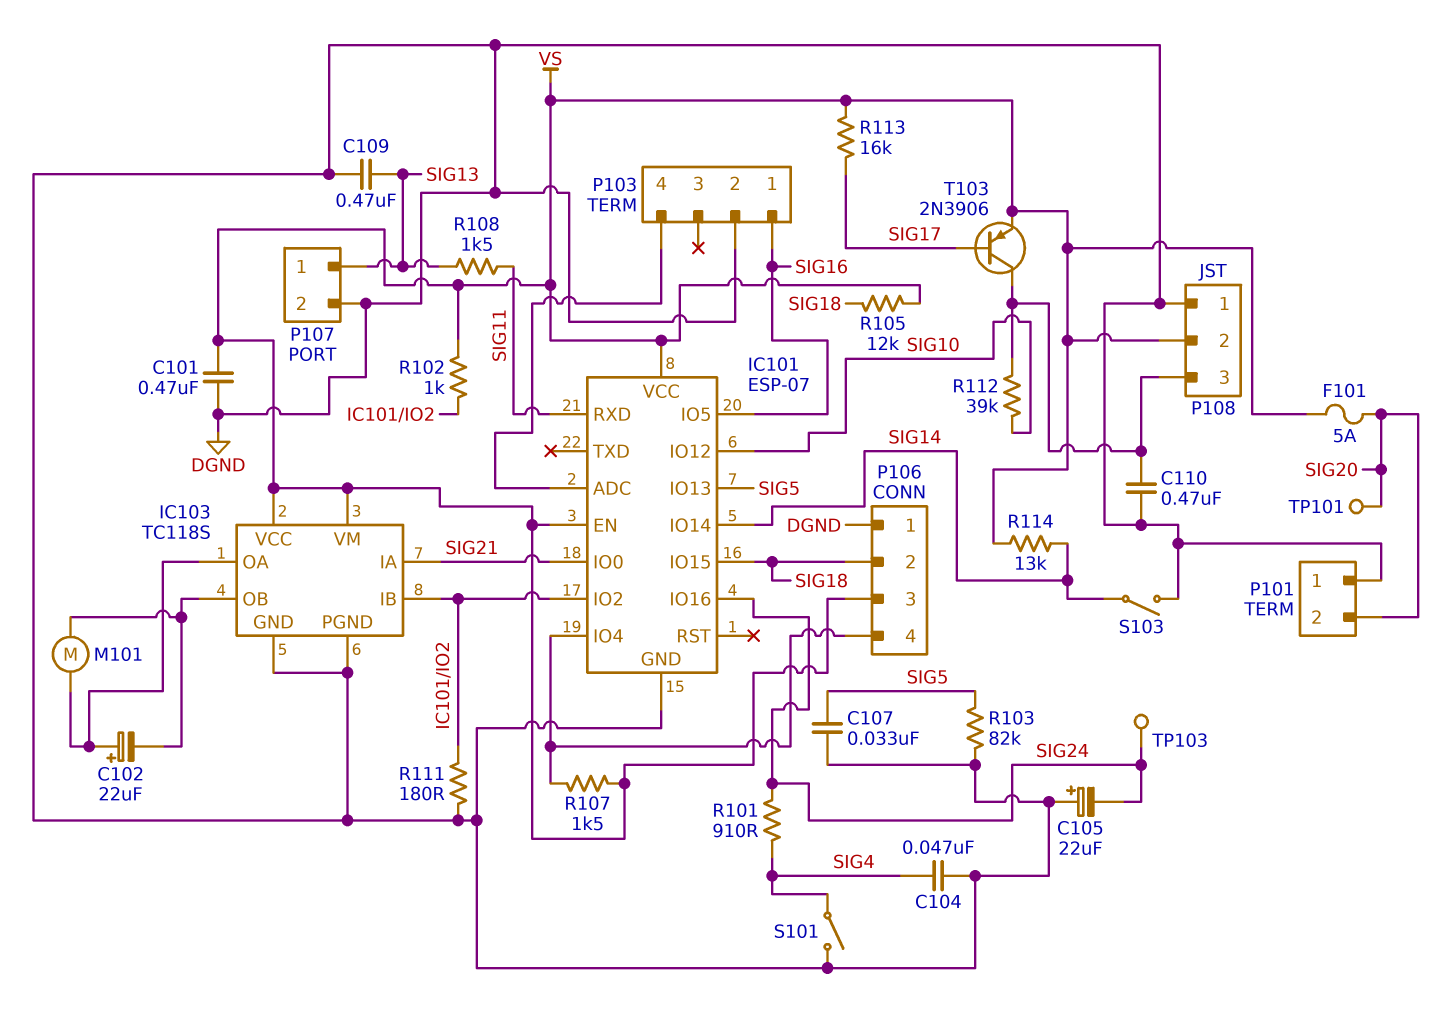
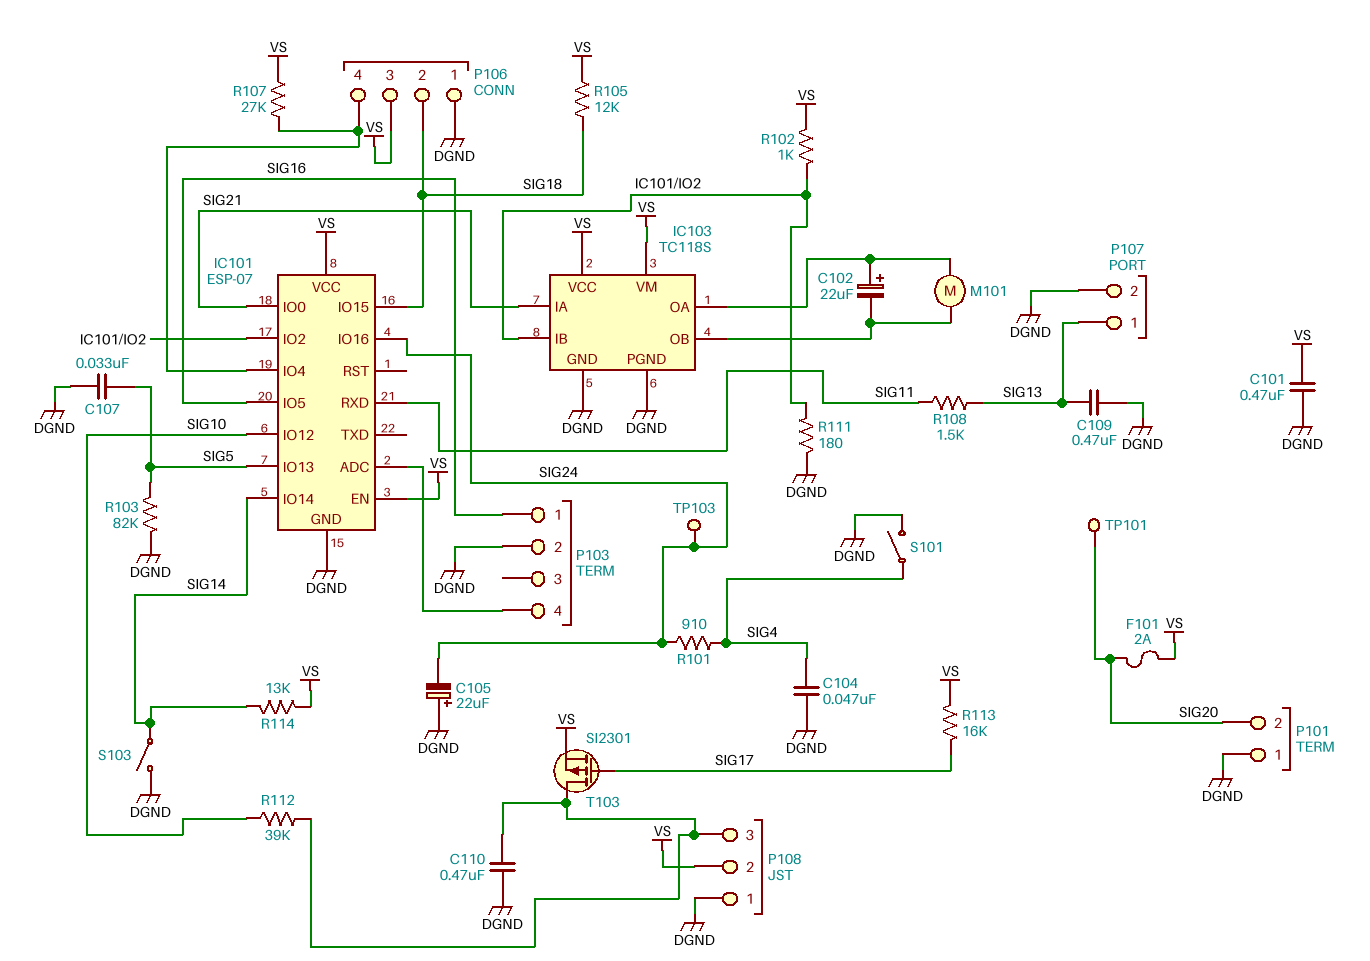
F101: 5A (SIG20, VS) -> 2A (SIG20, VS)
R107: 1.5k (IC101/IO4, VS) -> 27k (IC101/IO4, VS)
T103: PNP 2N3906 (B SIG17, C P108/3, E VS) -> PMOS SI2301 (G SIG17, D P108/3, S VS)

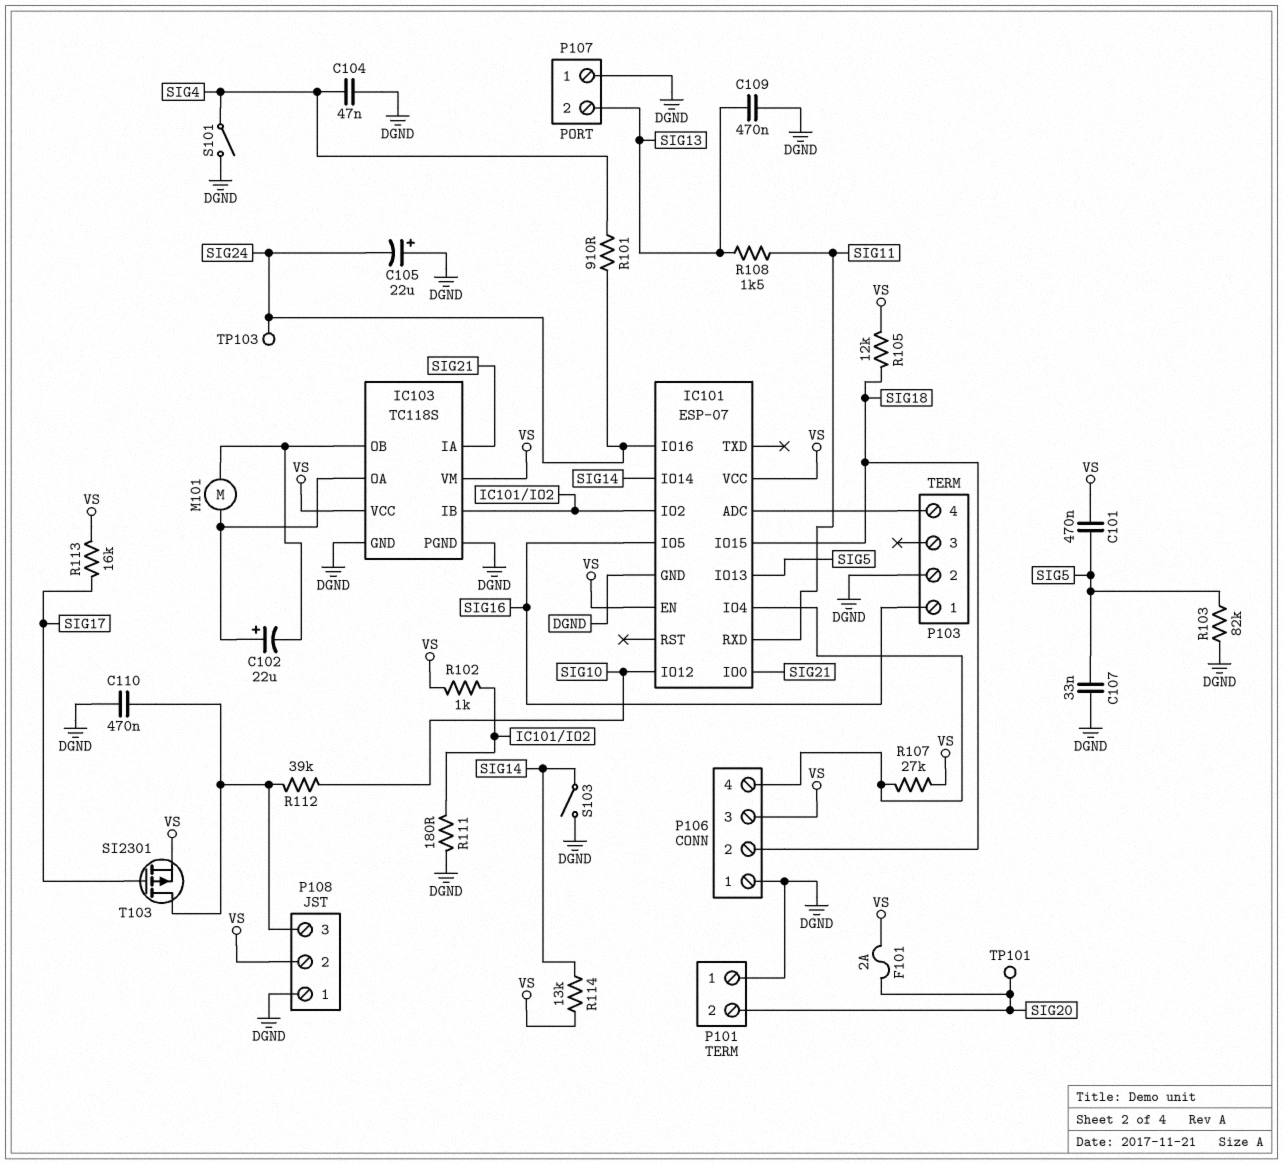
C101: 470nF (DGND, VS) -> 470nF (SIG5, VS)
P107 pin 1: SIG13 -> DGND
P107 pin 2: DGND -> SIG13

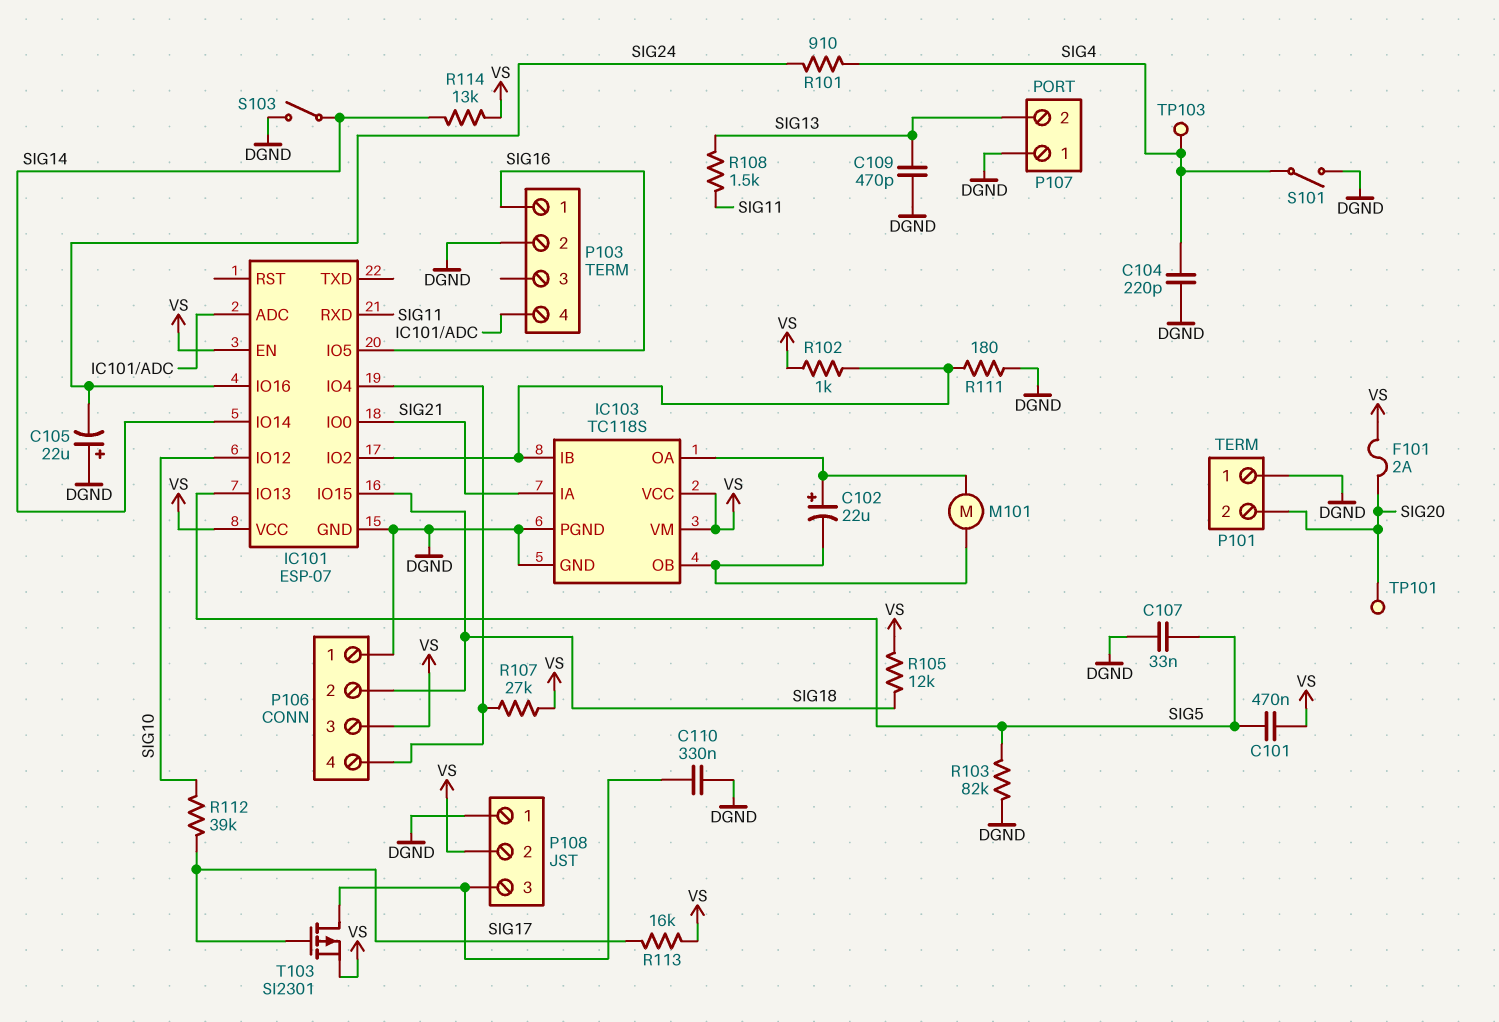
C104: 47nF (DGND, SIG4) -> 220pF (DGND, SIG4)
C109: 470nF (DGND, SIG13) -> 470pF (DGND, SIG13)
C110: 470nF (DGND, P108/3) -> 330nF (DGND, P108/3)
R112: 39k (P108/3, SIG10) -> 39k (SIG10, SIG17)
TP103: test point (SIG24) -> test point (SIG4)

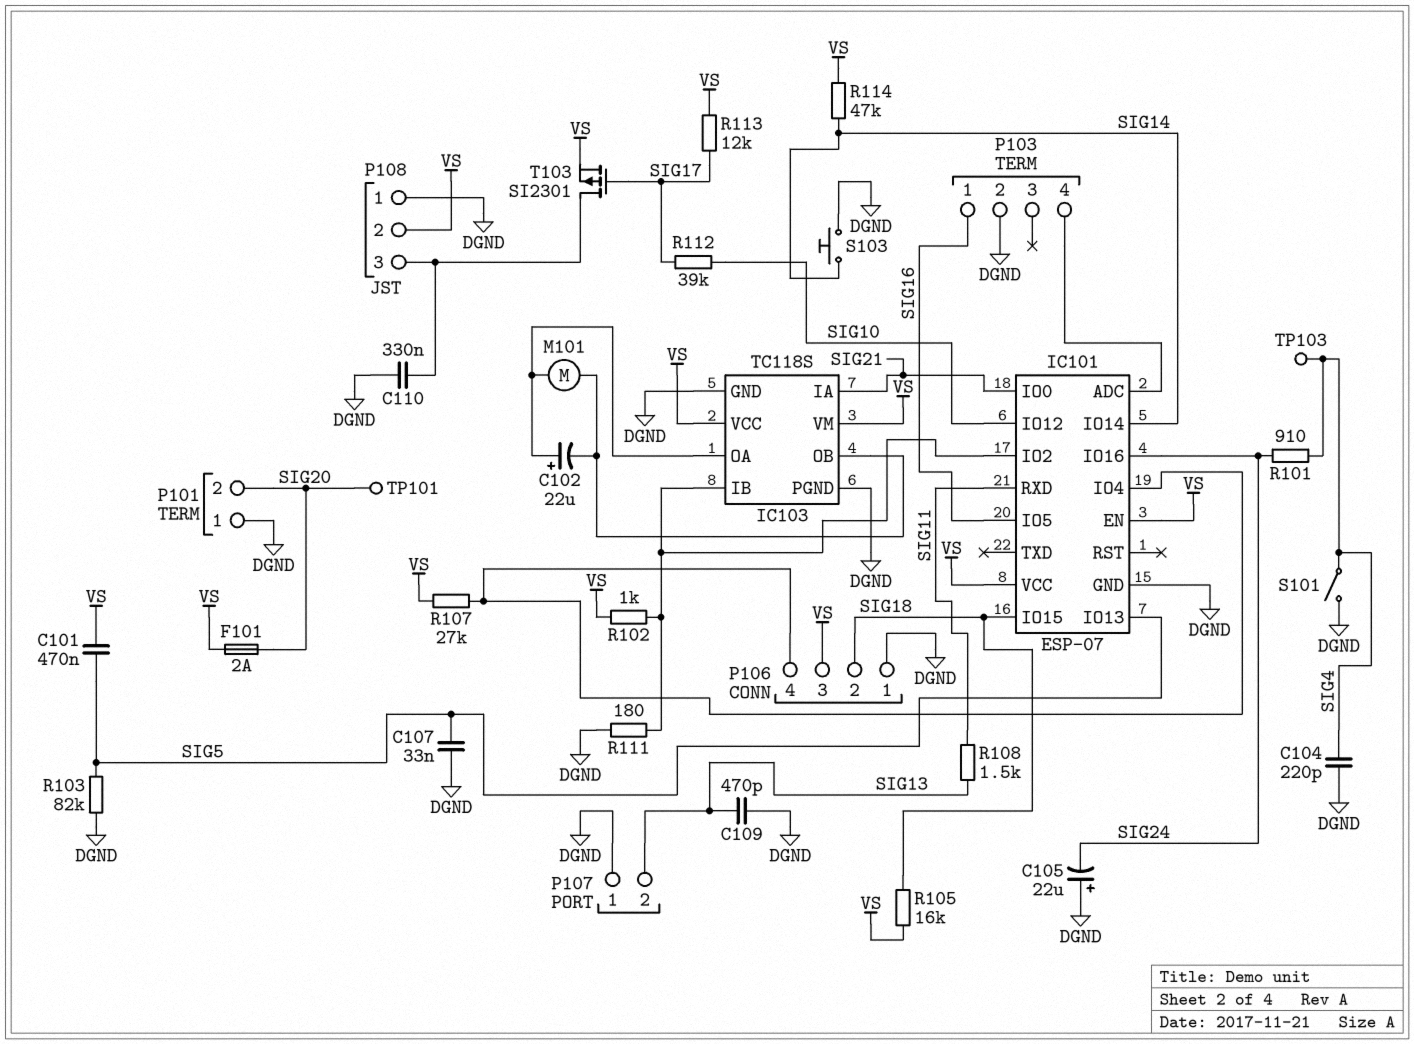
R105: 12k (SIG18, VS) -> 16k (SIG18, VS)
R113: 16k (SIG17, VS) -> 12k (SIG17, VS)
R114: 13k (SIG14, VS) -> 47k (SIG14, VS)
S103: switch (DGND, SIG14) -> button (DGND, SIG14)

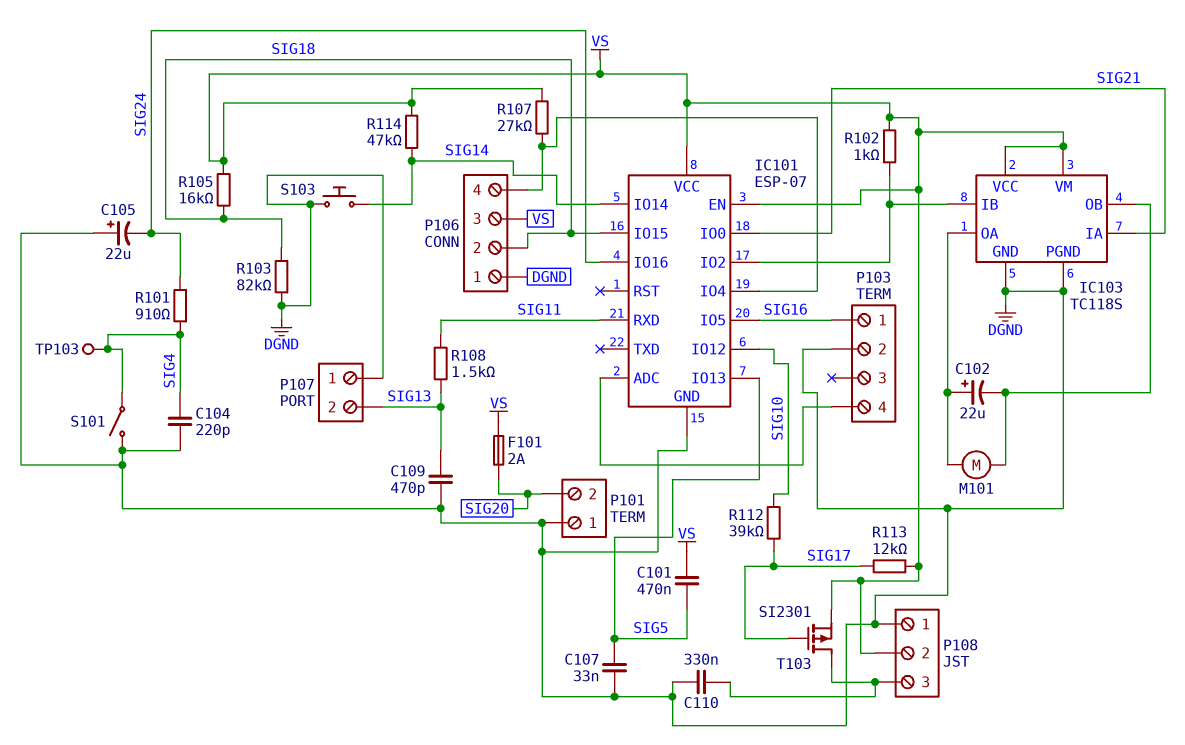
R103: 82k (DGND, SIG5) -> 82k (DGND, SIG18)
R111: 180 (DGND, IC101/IO2) -> none
TP101: test point (SIG20) -> none

